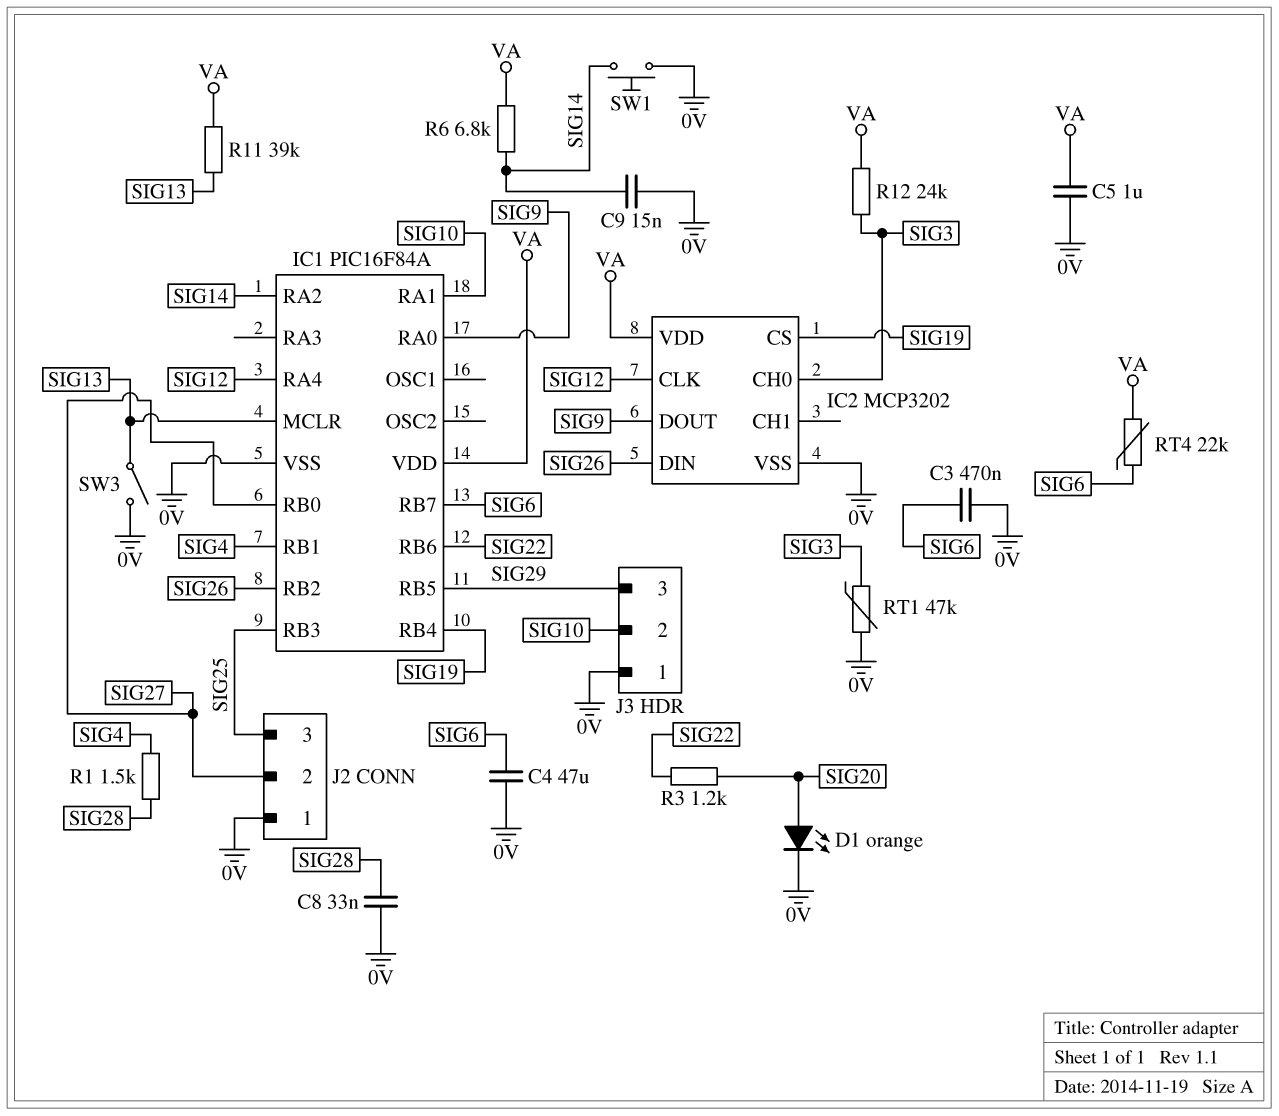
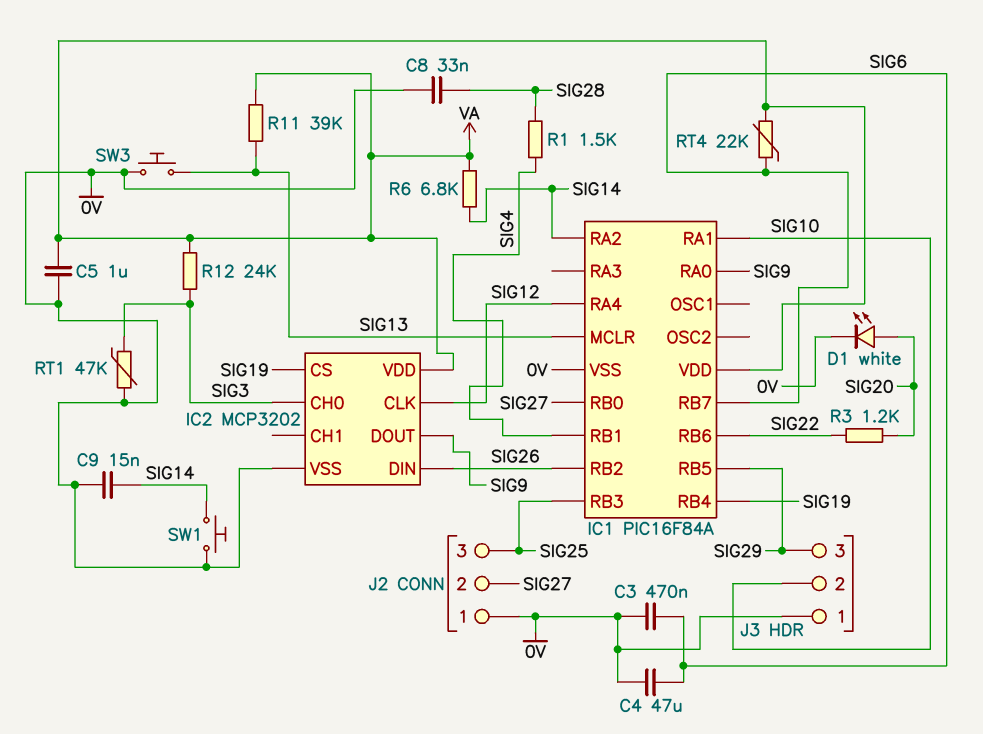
D1: LED orange (A SIG20, K 0V) -> LED white (A SIG20, K 0V)
SW3: switch (0V, SIG13) -> button (0V, SIG13)

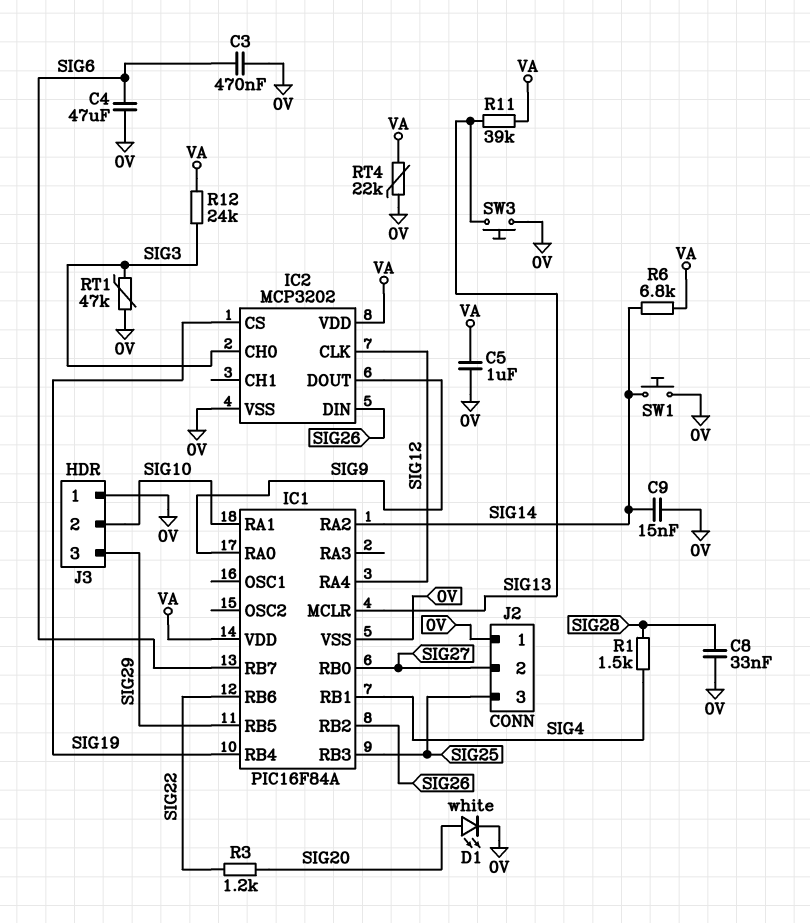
RT4: 22k (SIG6, VA) -> 22k (0V, VA)

